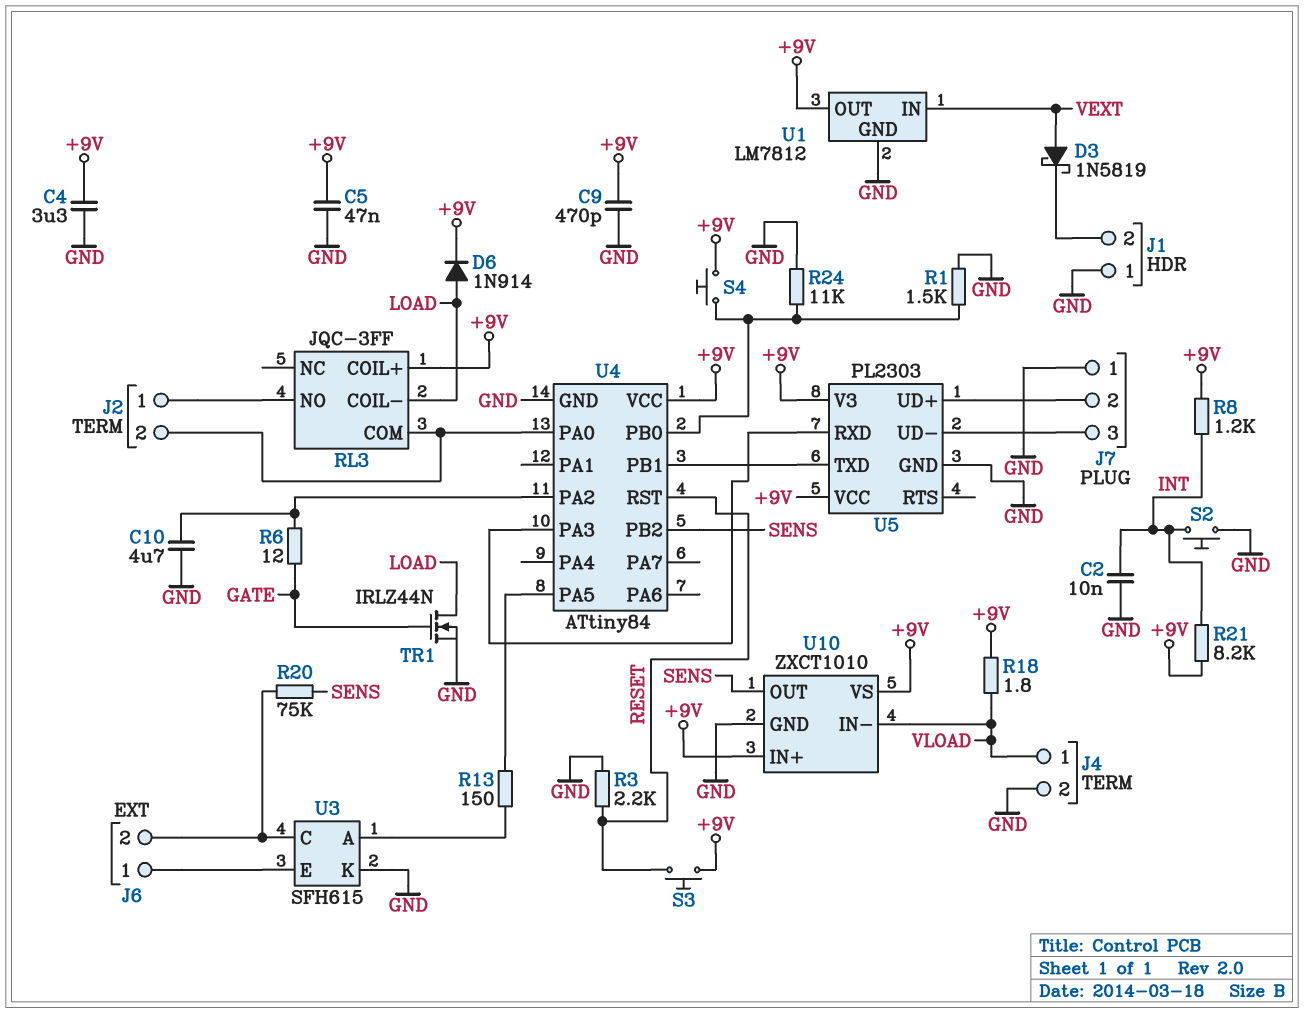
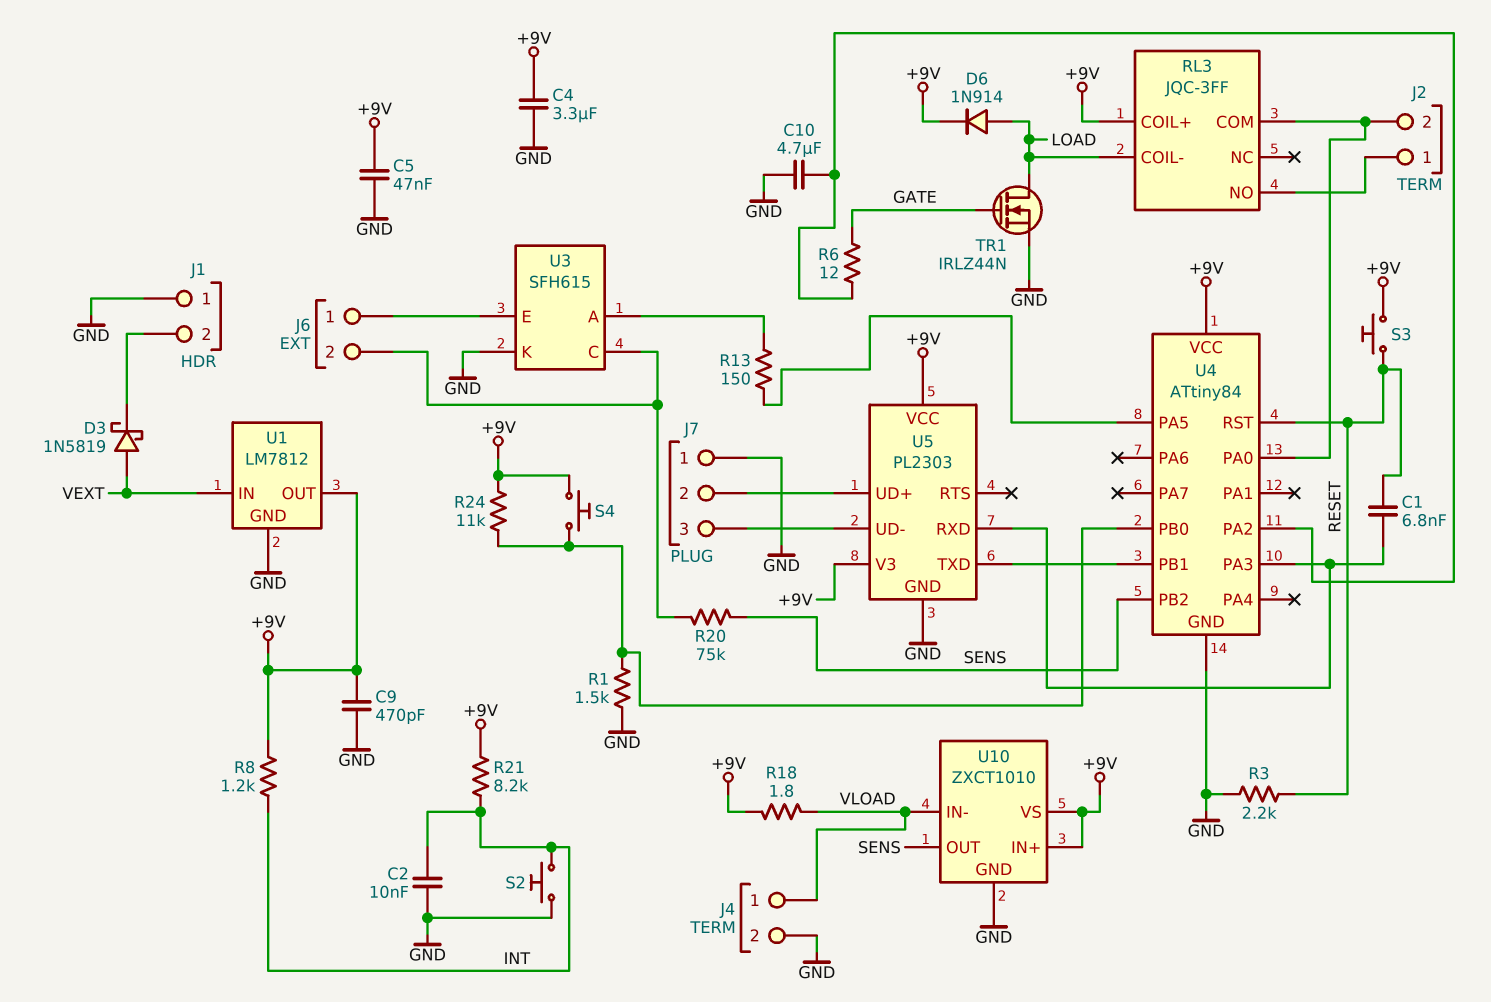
C1: none -> 6.8nF (RESET, U4/PA3)
R24: 11k (GND, U4/PB0) -> 11k (+9V, U4/PB0)

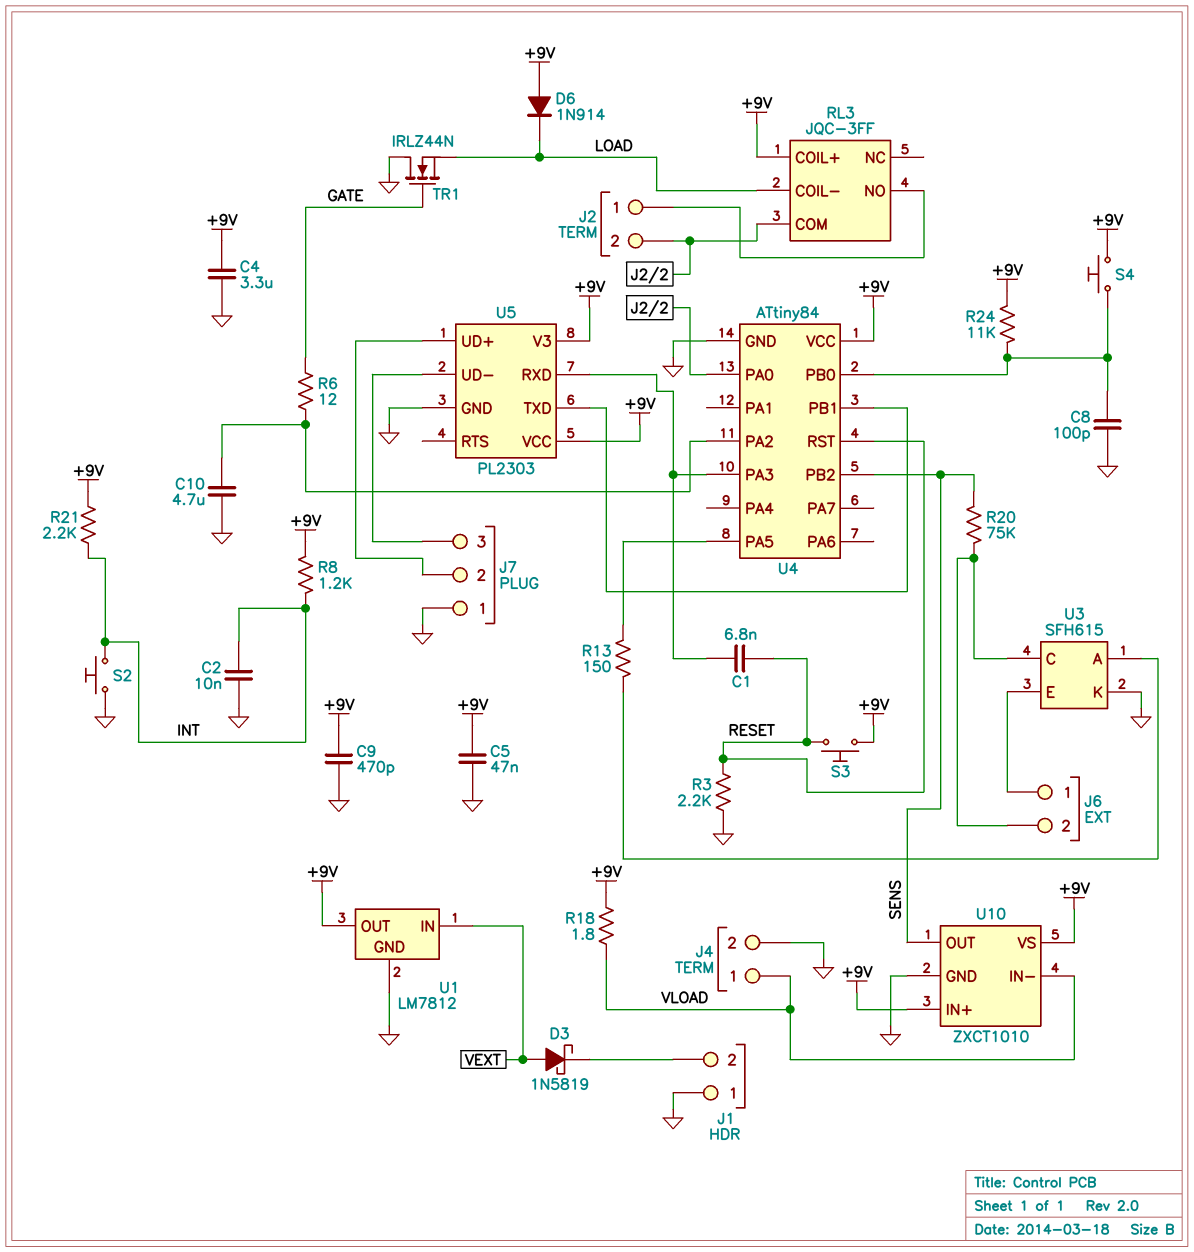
C8: none -> 100pF (GND, U4/PB0)
D6: diode 1N914 (A LOAD, K +9V) -> diode 1N914 (A +9V, K LOAD)
R1: 1.5k (GND, U4/PB0) -> none
R21: 8.2k (+9V, INT) -> 2.2k (+9V, INT)
TR1: NMOS IRLZ44N (G GATE, D LOAD, S GND) -> NMOS IRLZ44N (G GATE, D GND, S LOAD)

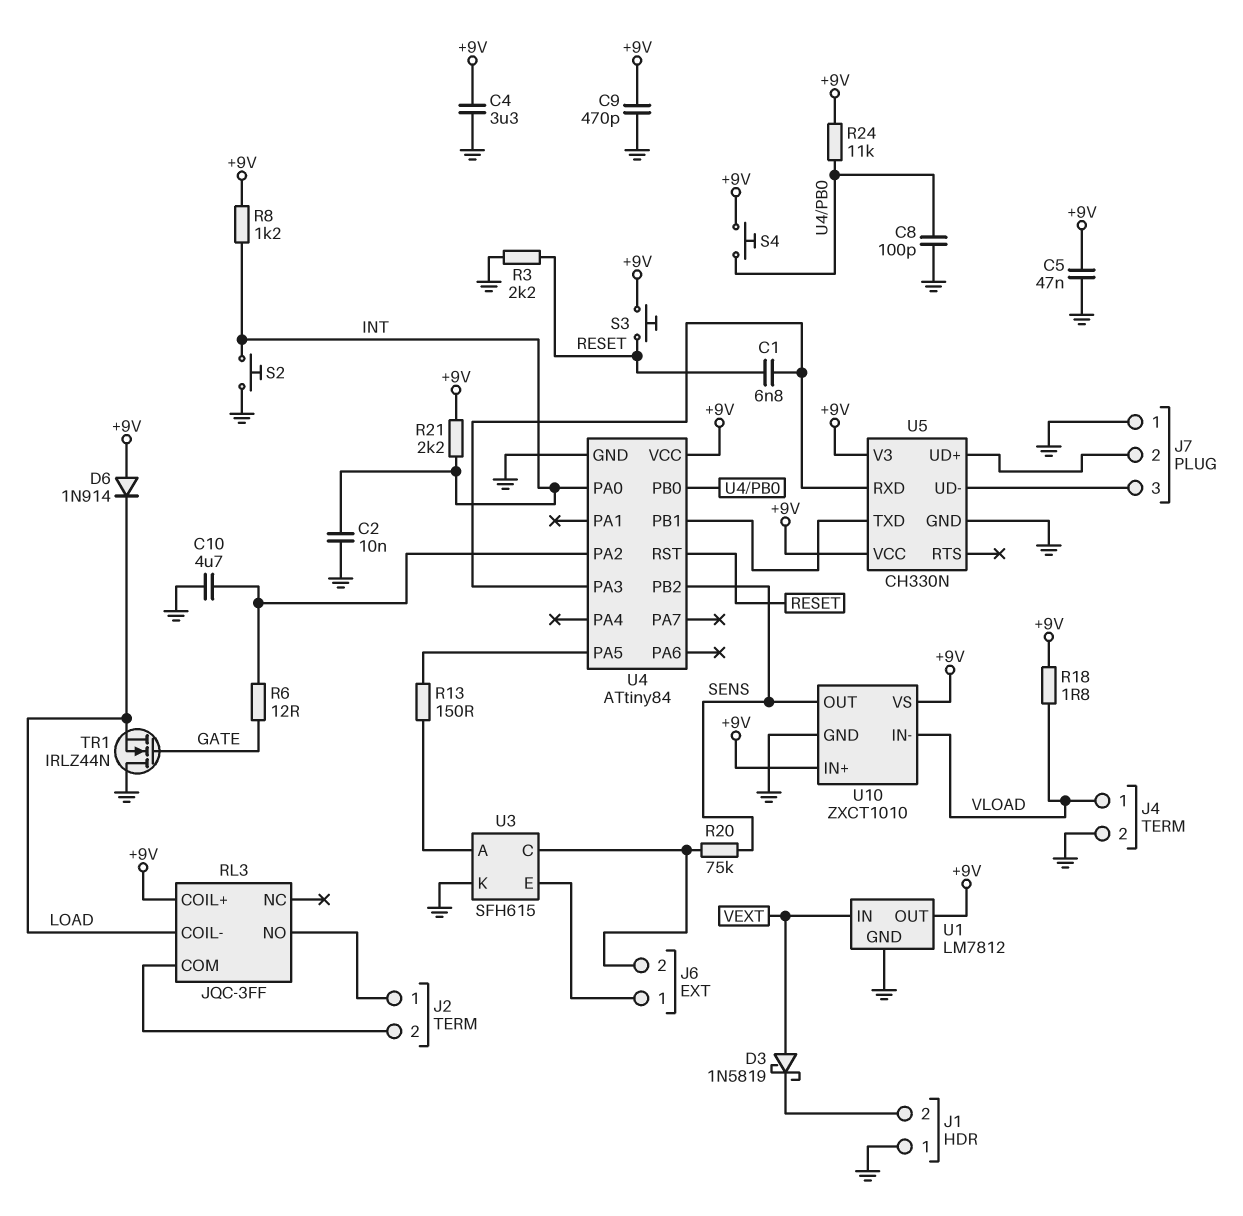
U4 pin PA0: J2/2 -> INT
U5: PL2303 -> CH330N

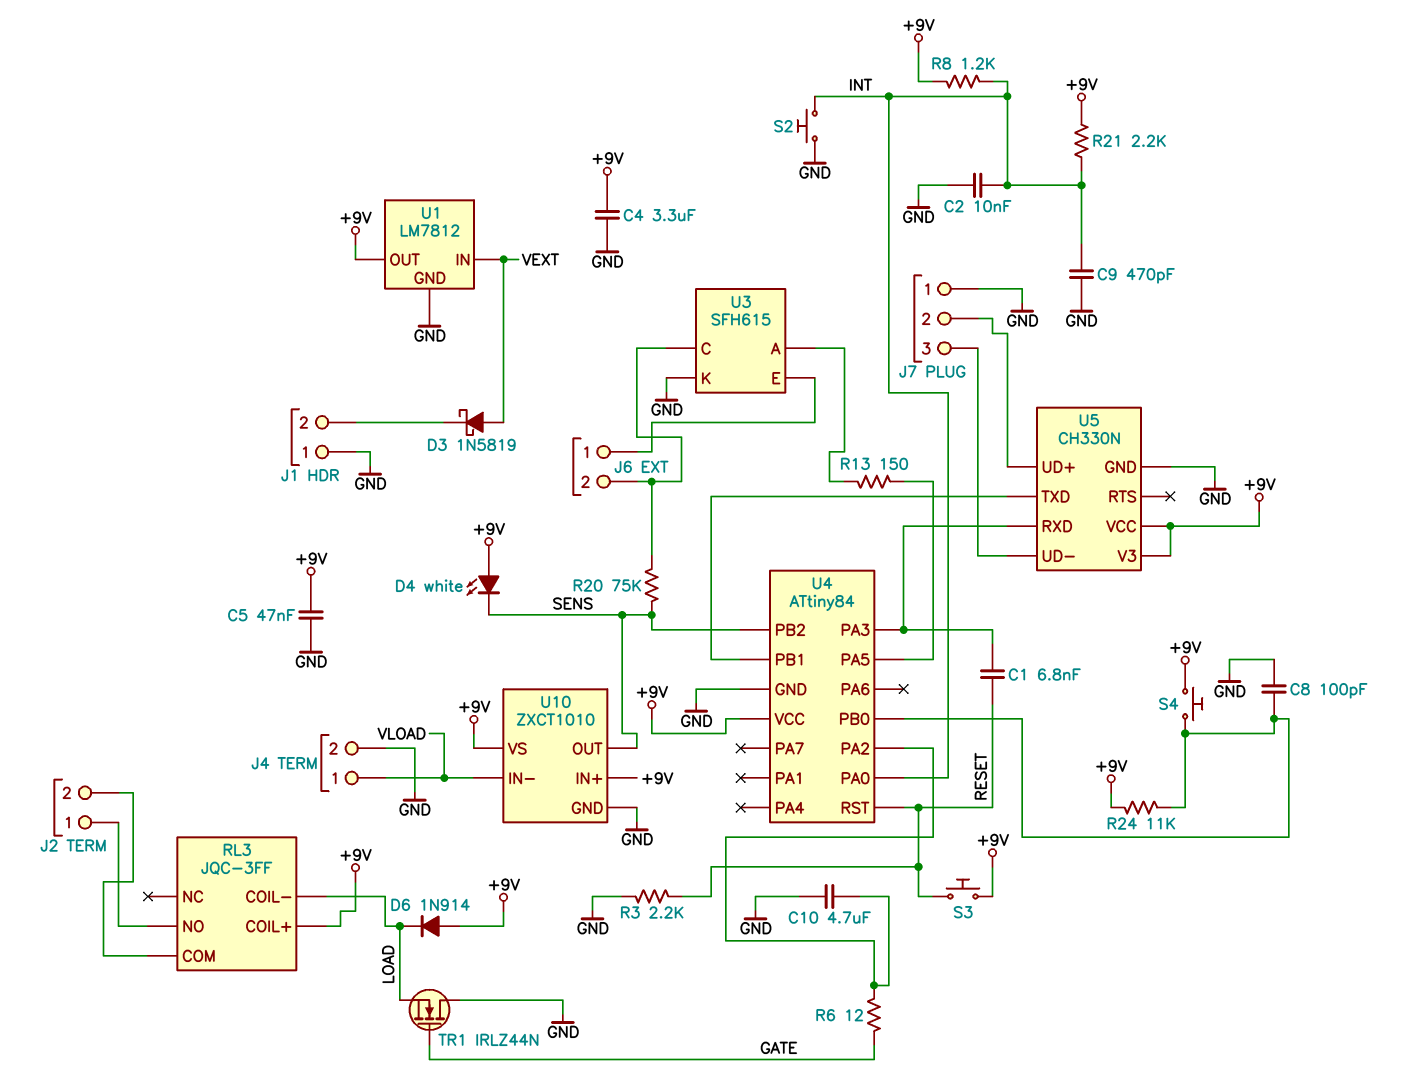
C9: 470pF (+9V, GND) -> 470pF (GND, INT)
D4: none -> LED white (A +9V, K SENS)
R18: 1.8 (+9V, VLOAD) -> none

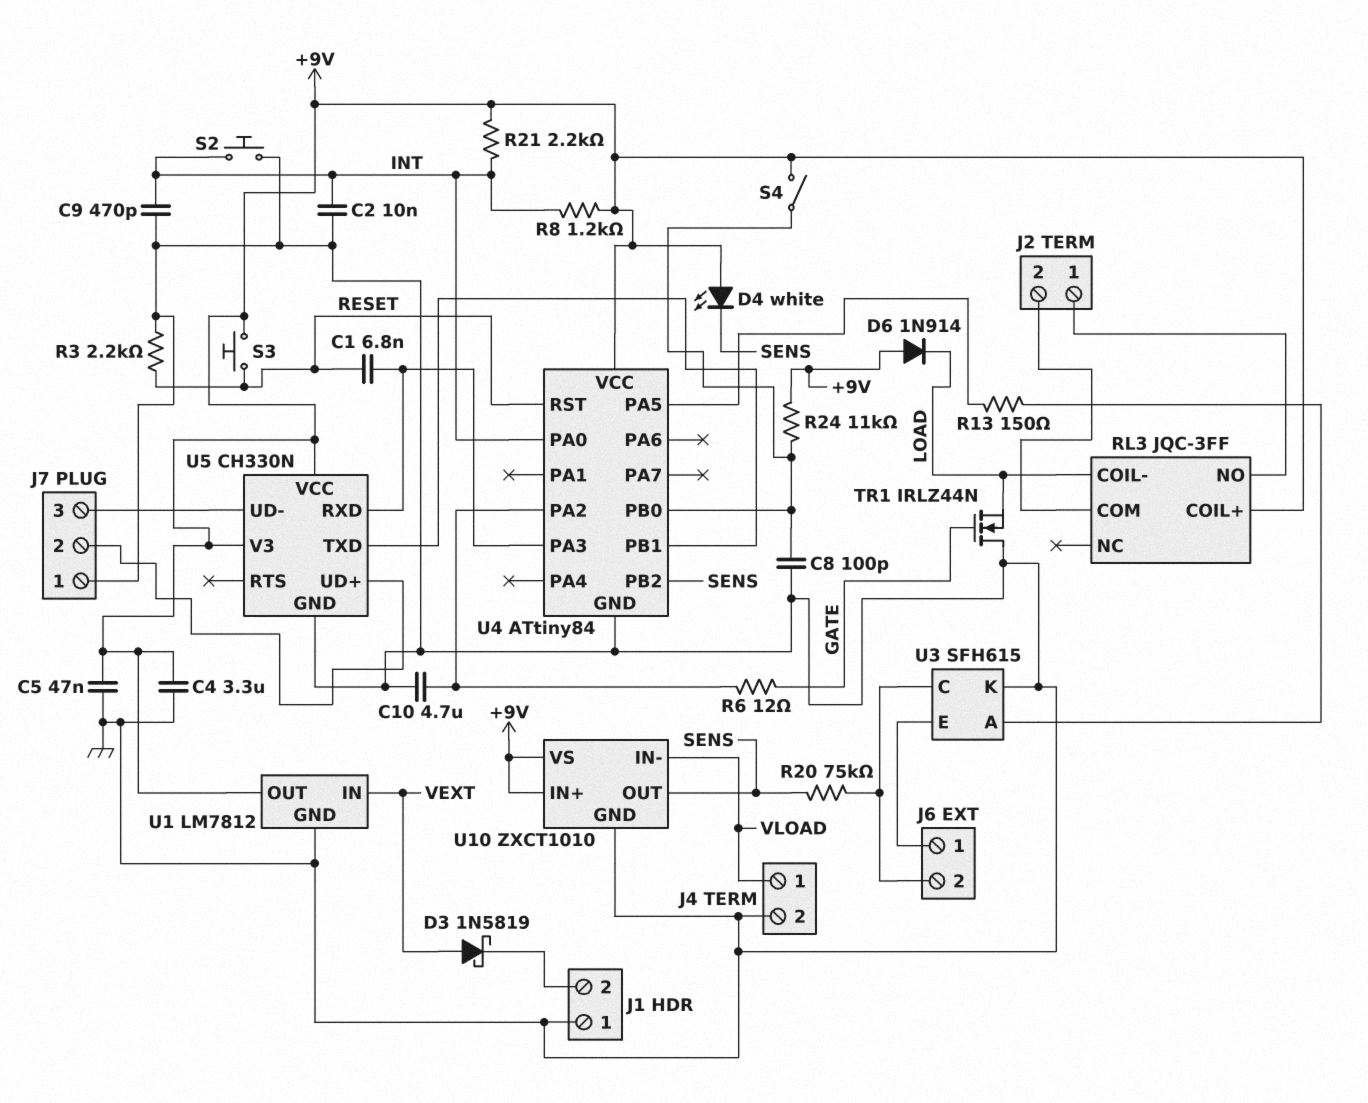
S4: button (+9V, U4/PB0) -> switch (+9V, U4/PB0)

